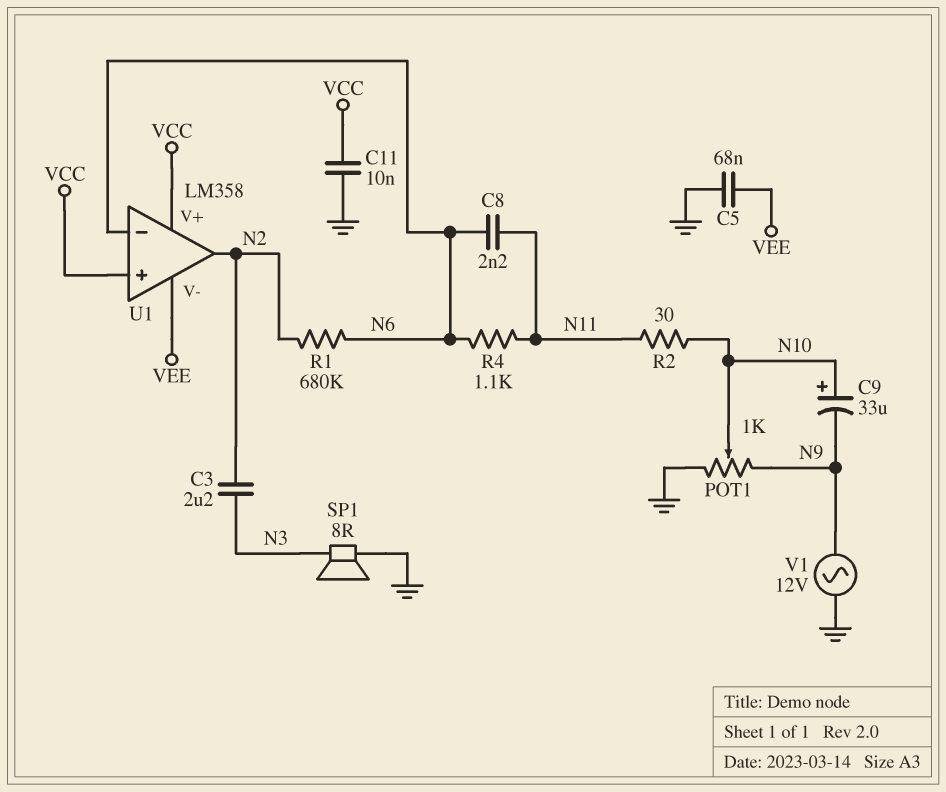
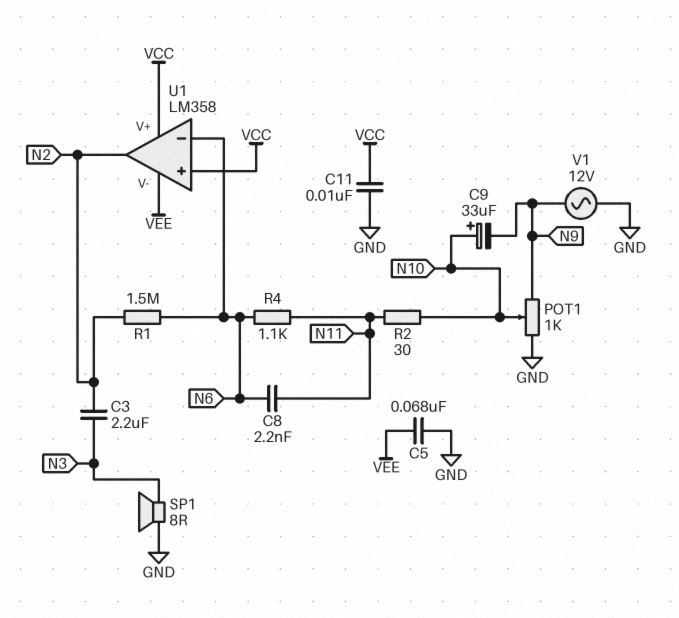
R1: 680k (N2, N6) -> 1.5M (N2, N6)

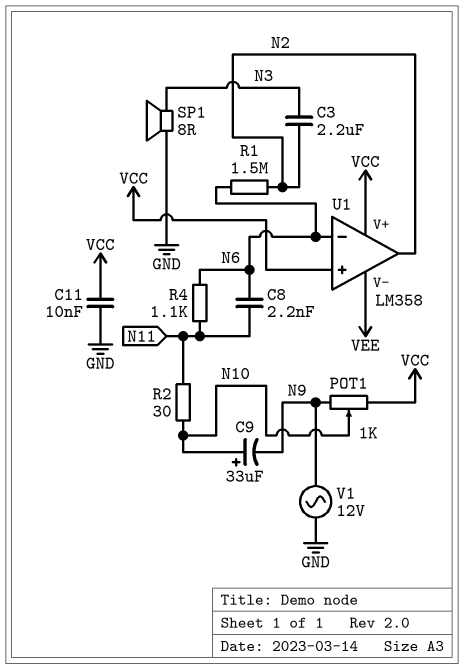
C5: 68nF (GND, VEE) -> none
POT1: 1k (GND, N9, wiper N10) -> 1k (N9, VCC, wiper N10)

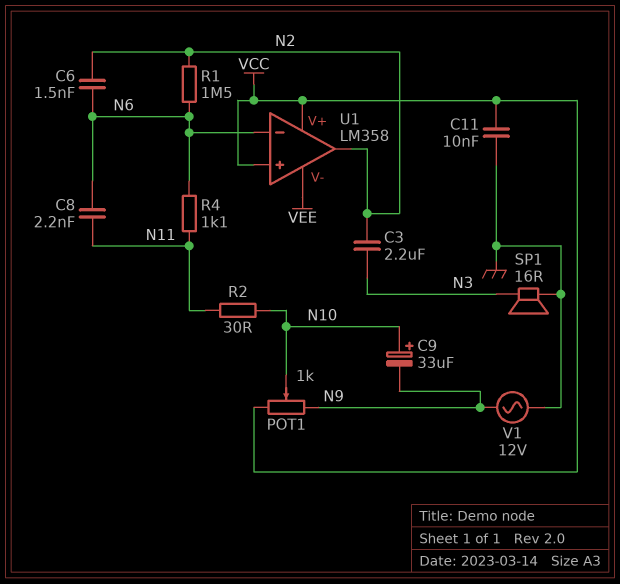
C6: none -> 1.5nF (N2, N6)
SP1: speaker 8R (GND, N3) -> speaker 16R (GND, N3)

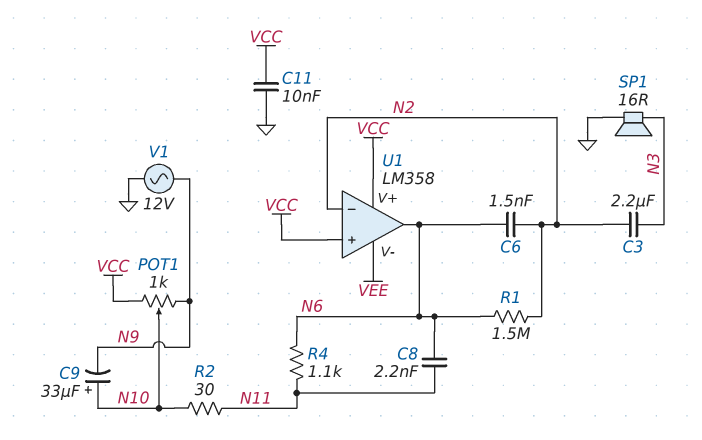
U1 pin in-: N6 -> N2
U1 pin out: N2 -> N6

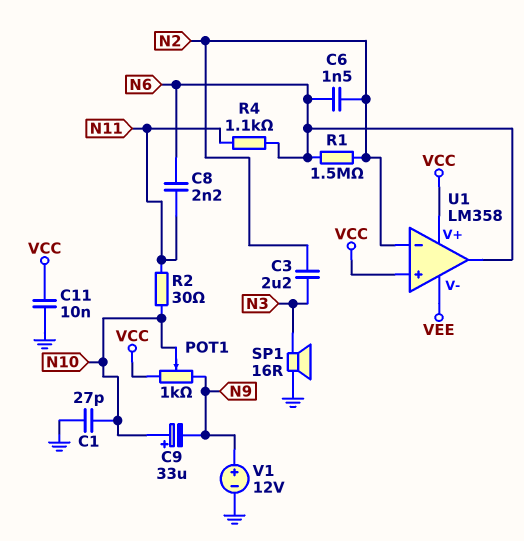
C1: none -> 27pF (GND, N10)
V1: AC 12V (GND, N9) -> 12V (plus N9, minus GND)

